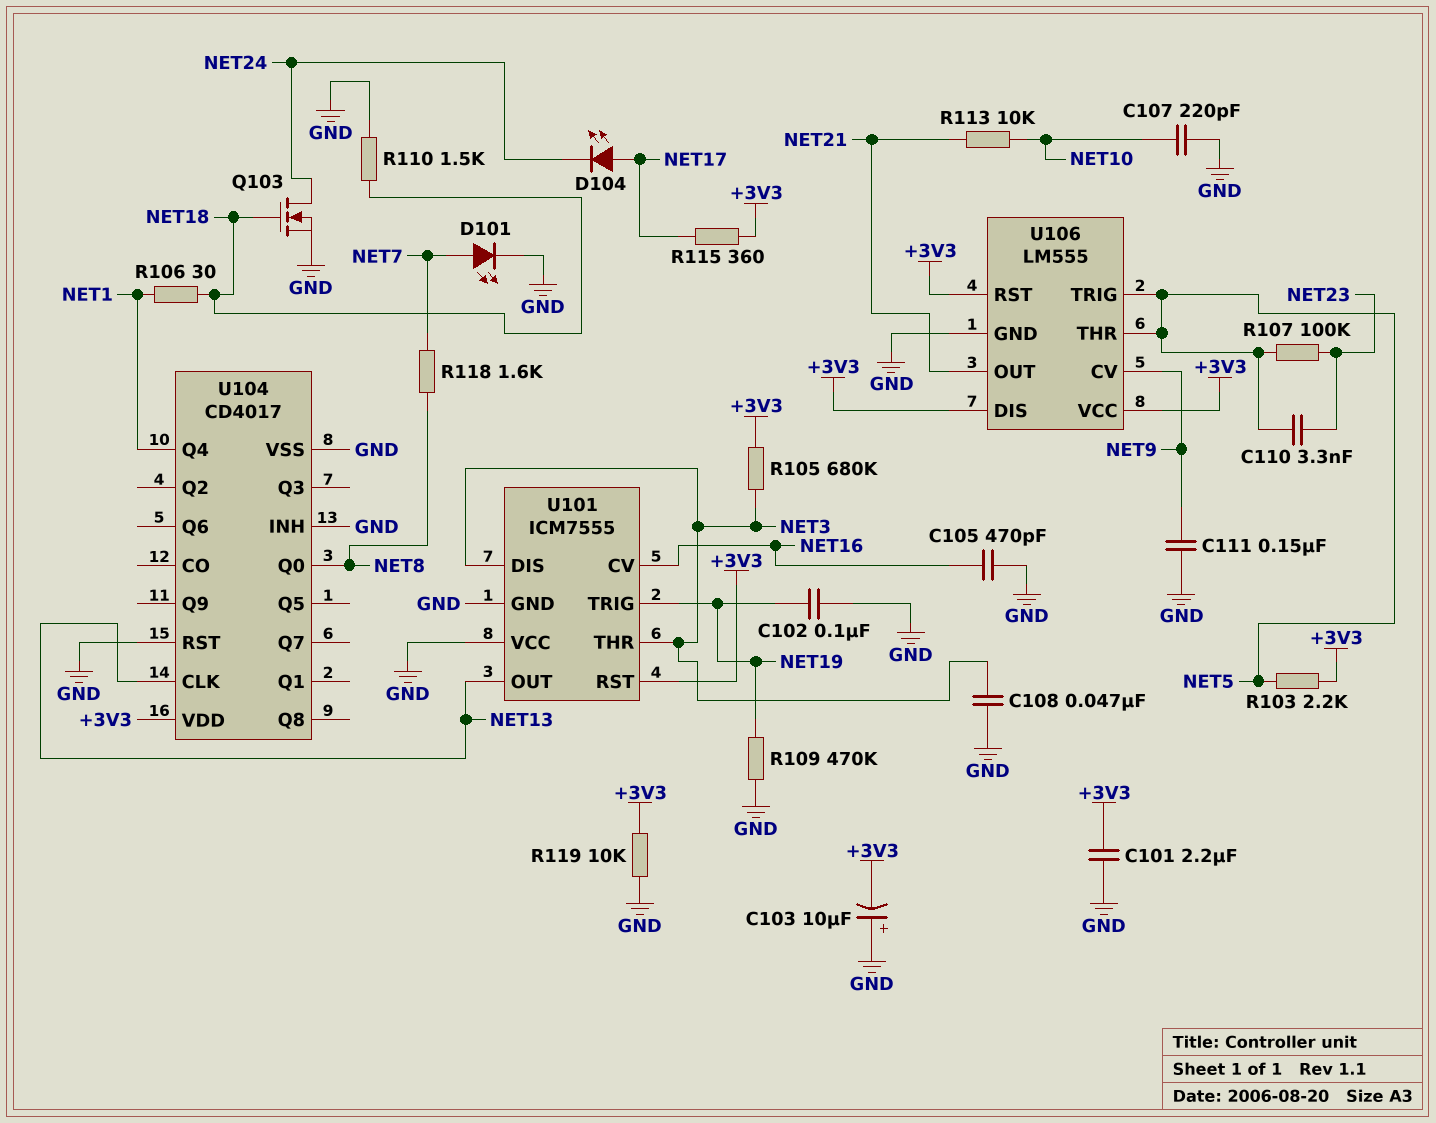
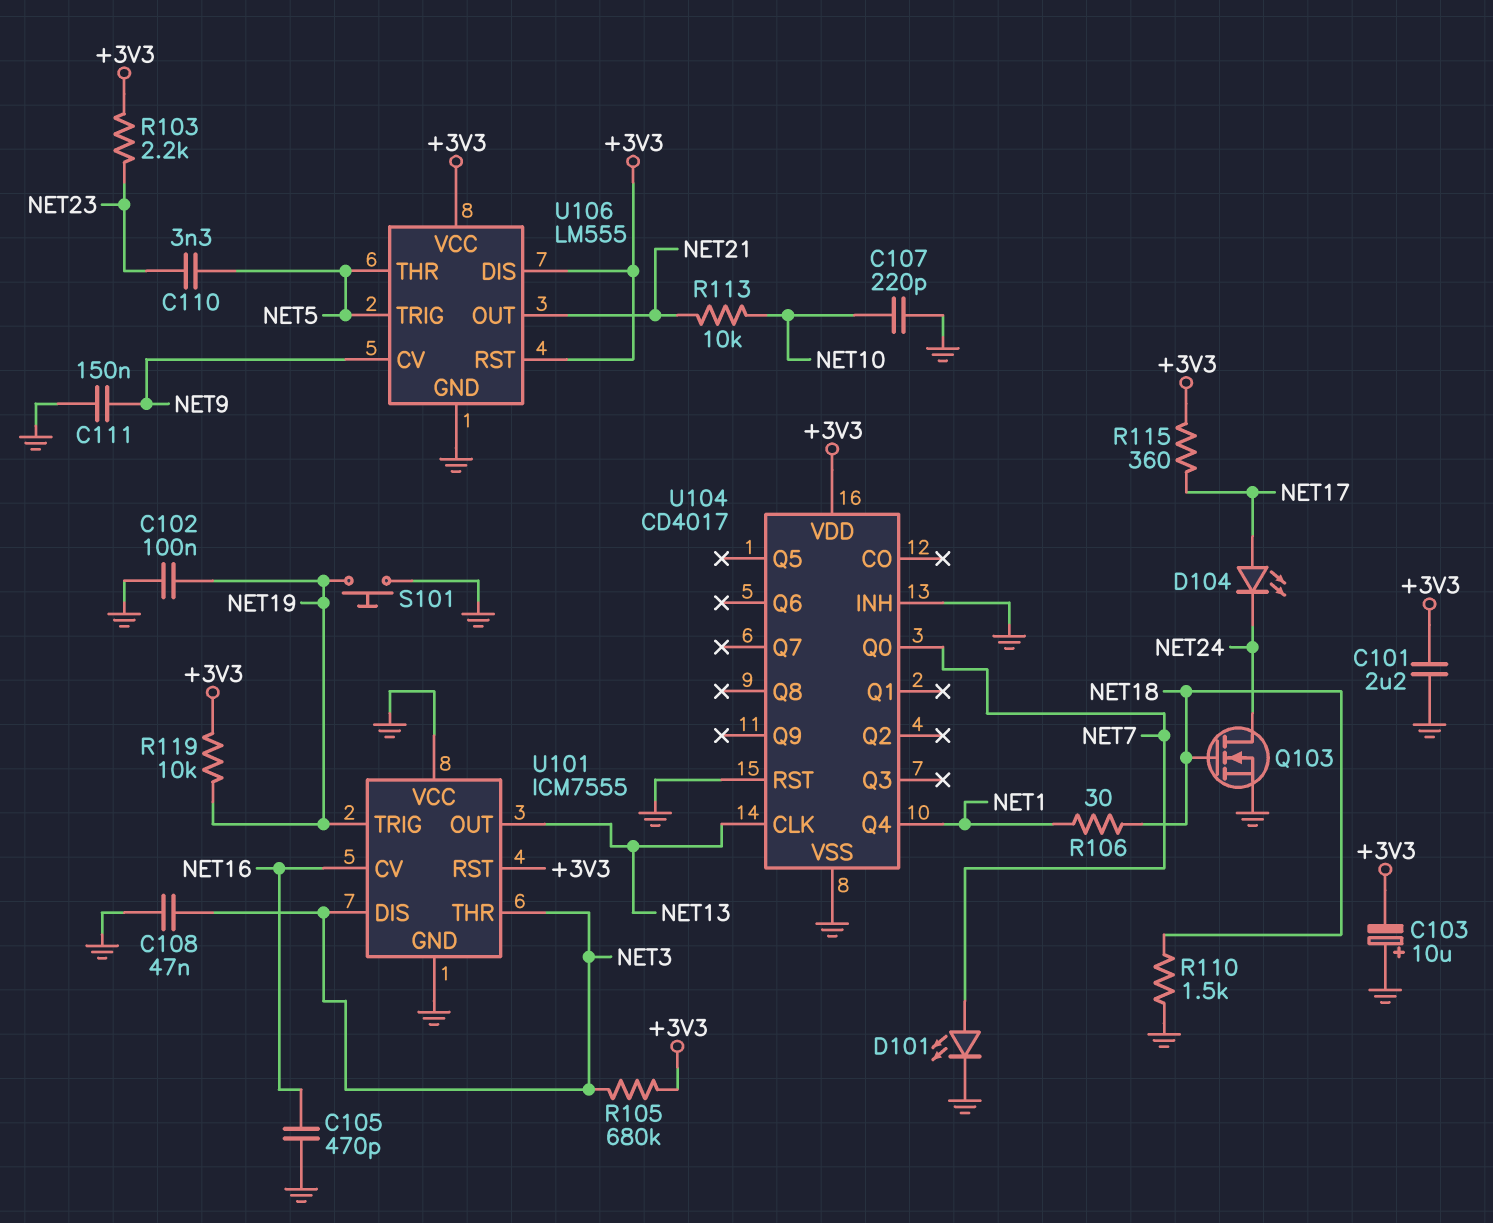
R103: 2.2k (+3V3, NET5) -> 2.2k (+3V3, NET23)
R107: 100k (NET5, NET23) -> none
R109: 470k (GND, NET19) -> none
R118: 1.6k (NET7, NET8) -> none
R119: 10k (+3V3, GND) -> 10k (+3V3, NET19)
S101: none -> button (GND, NET19)
U104 pin Q0: NET8 -> NET7

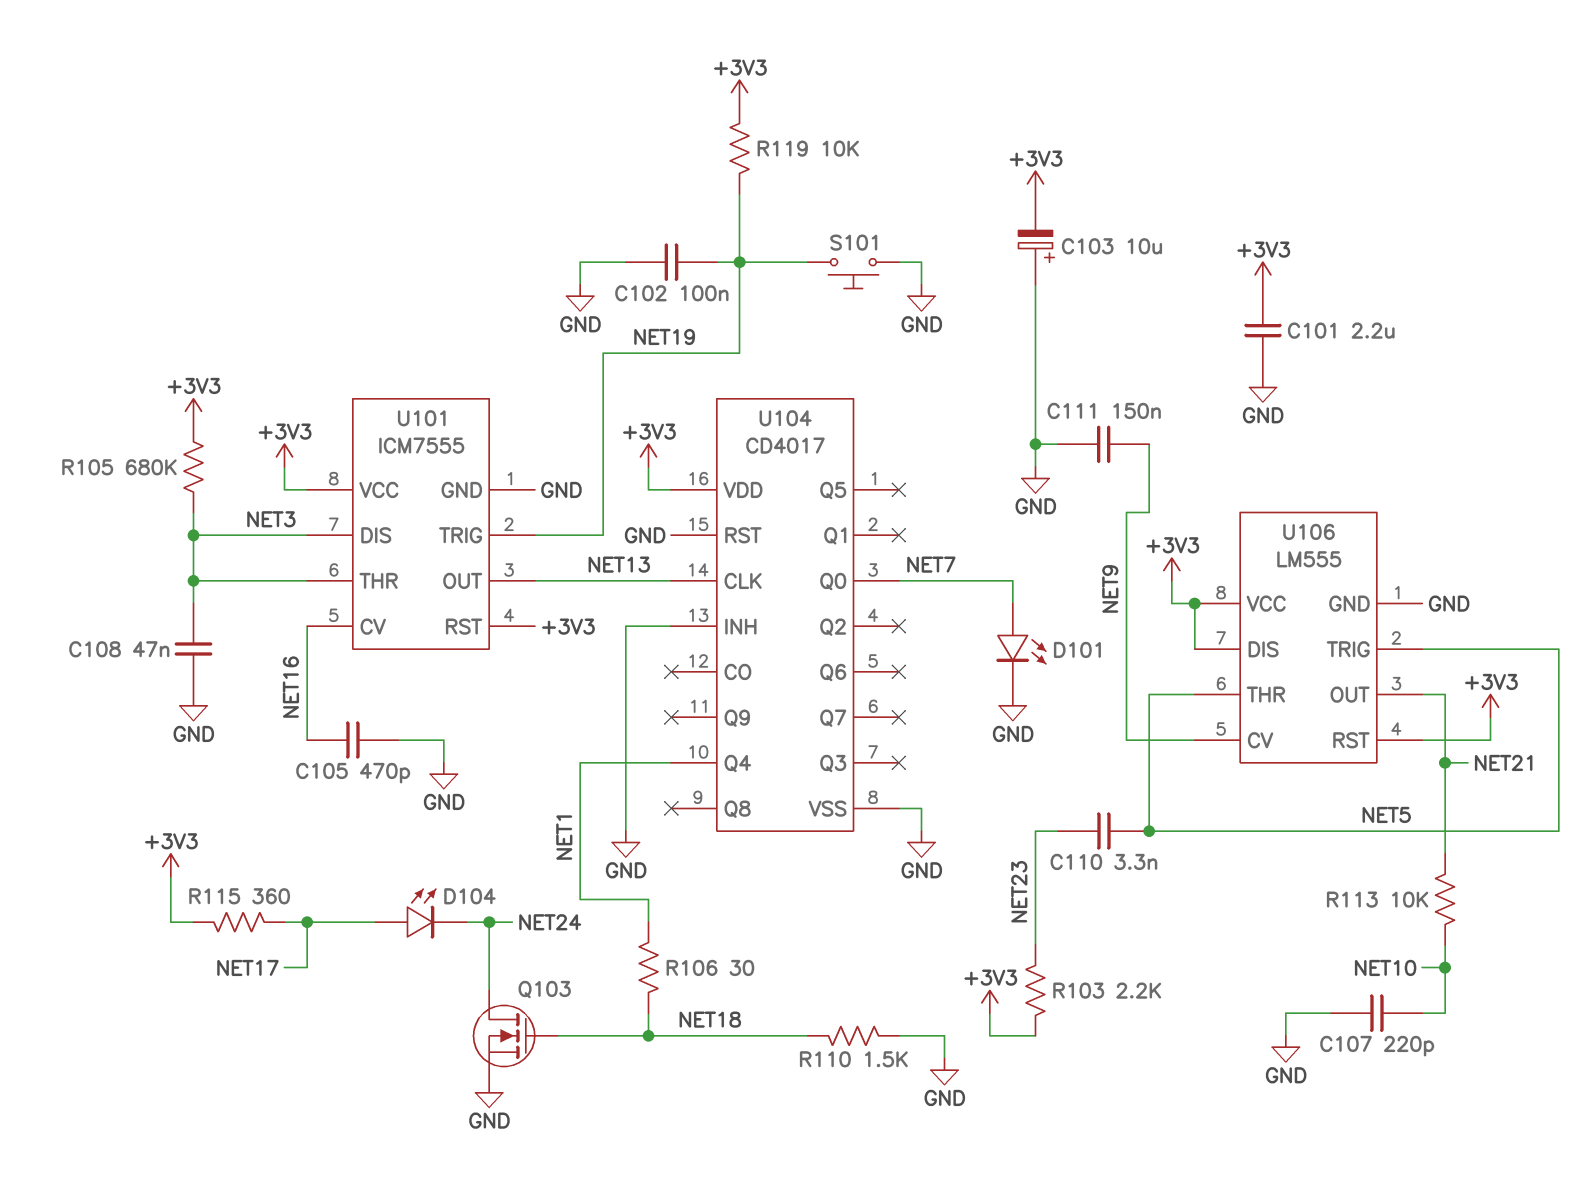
U101 pin VCC: GND -> +3V3

